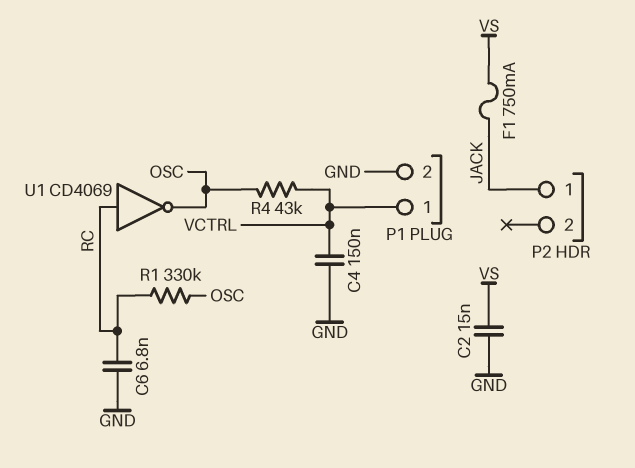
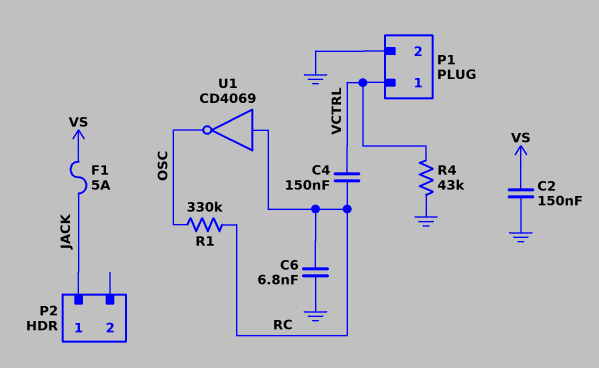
C2: 15nF (GND, VS) -> 150nF (GND, VS)
C4: 150nF (GND, VCTRL) -> 150nF (RC, VCTRL)
F1: 750mA (JACK, VS) -> 5A (JACK, VS)
R4: 43k (OSC, VCTRL) -> 43k (GND, VCTRL)

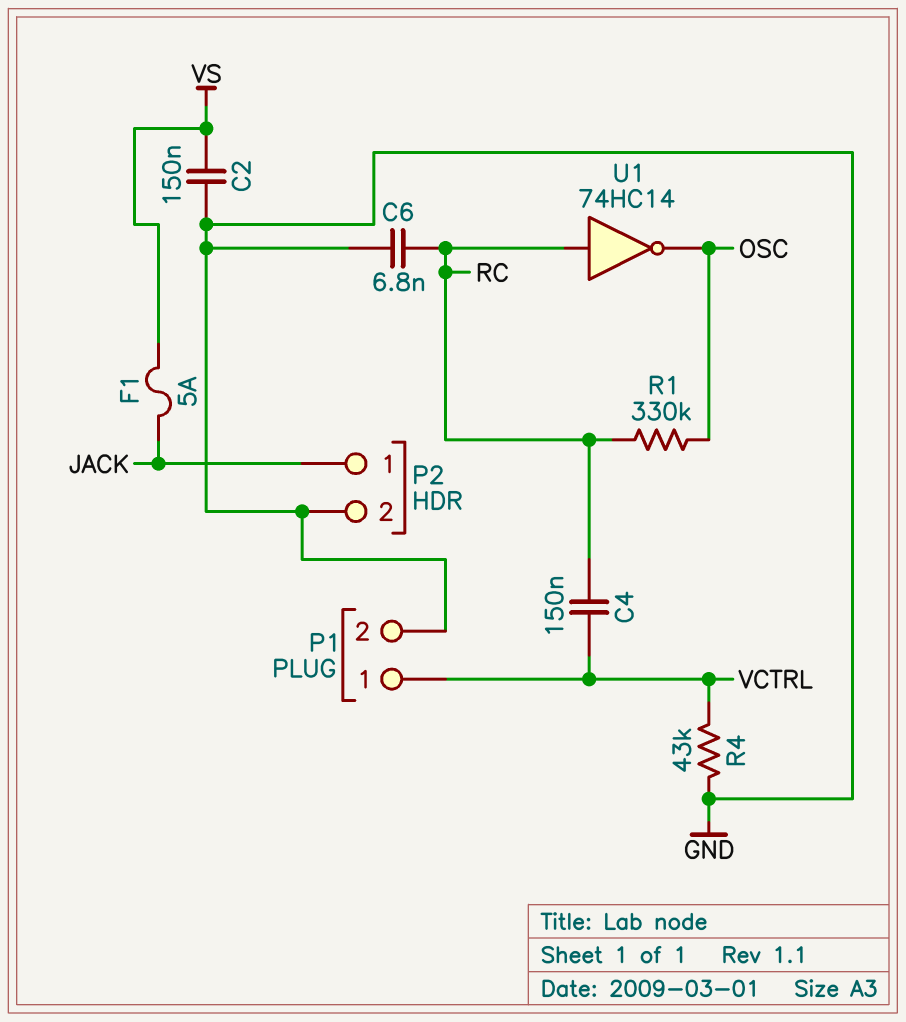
P2 pin 2: none -> GND
U1: NOT CD4069 (in RC, out OSC) -> NOT 74HC14 (in RC, out OSC)

